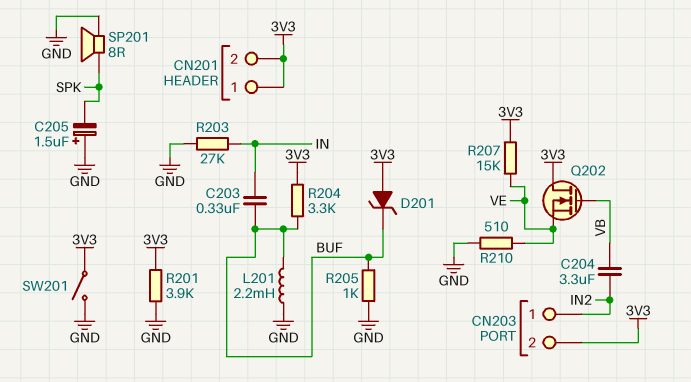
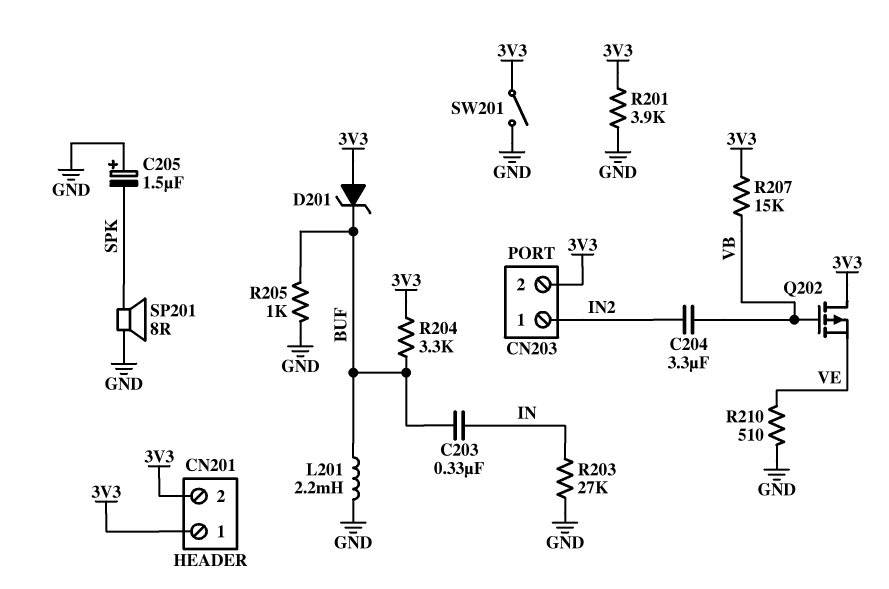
Q202: NMOS (G VB, D 3V3, S VE) -> PMOS (G VB, D 3V3, S VE)
R207: 15k (3V3, VE) -> 15k (3V3, VB)

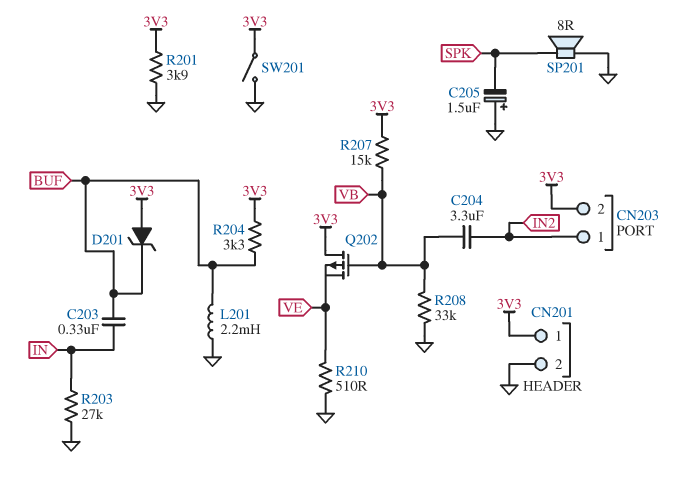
CN201 pin 2: 3V3 -> GND
R205: 1k (BUF, GND) -> none
R208: none -> 33k (GND, VB)

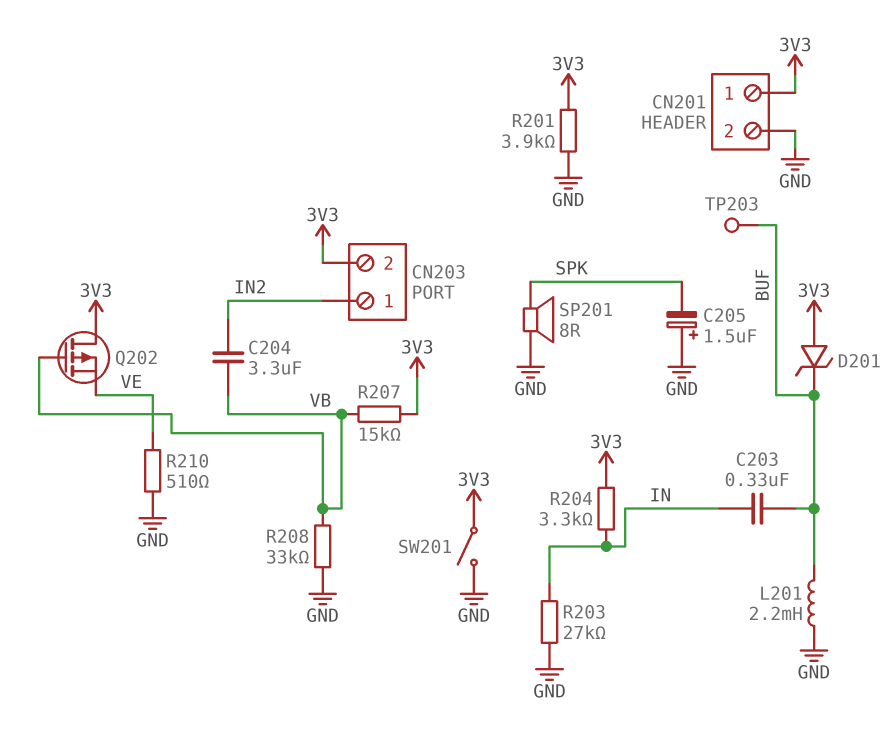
R204: 3.3k (3V3, BUF) -> 3.3k (3V3, IN)
TP203: none -> test point (BUF)

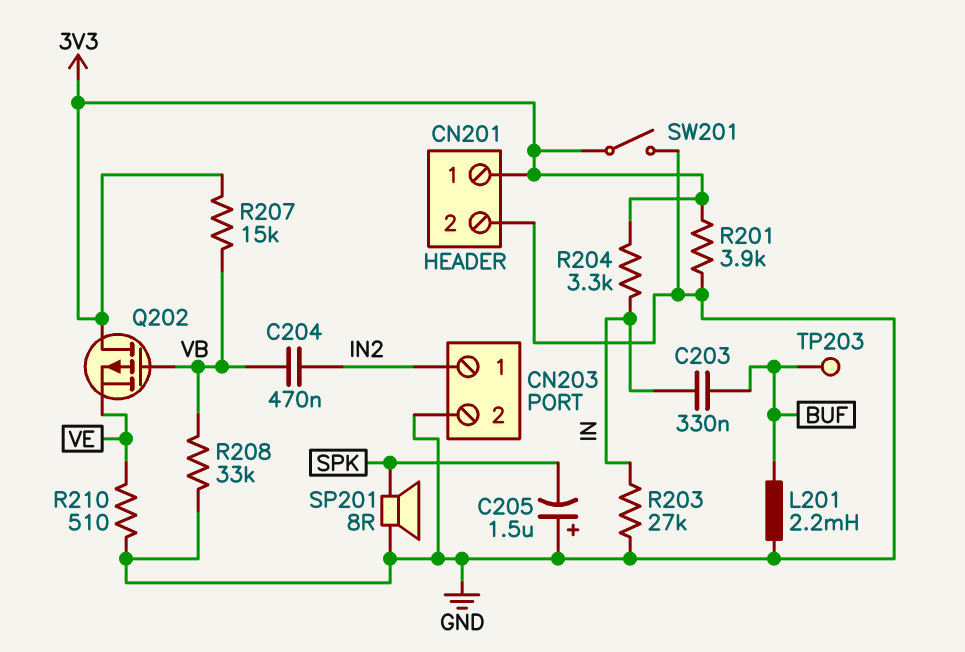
C204: 3.3uF (IN2, VB) -> 470nF (IN2, VB)
CN203 pin 2: 3V3 -> GND
D201: zener (A 3V3, K BUF) -> none

